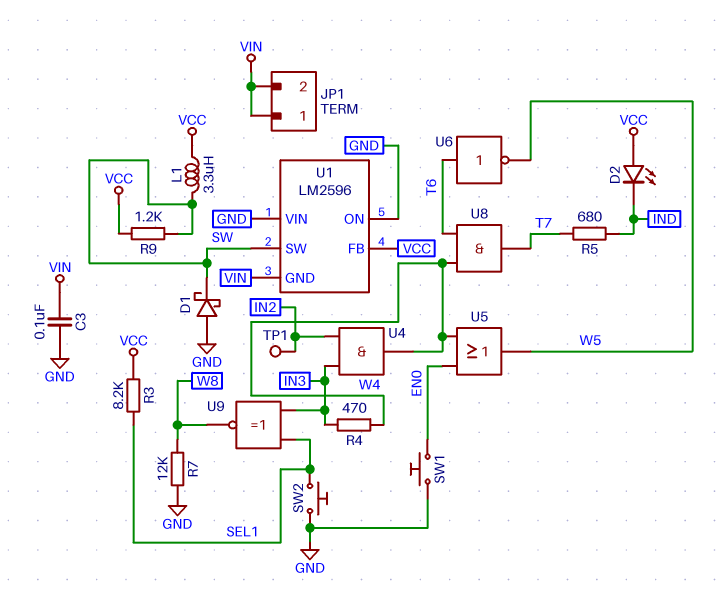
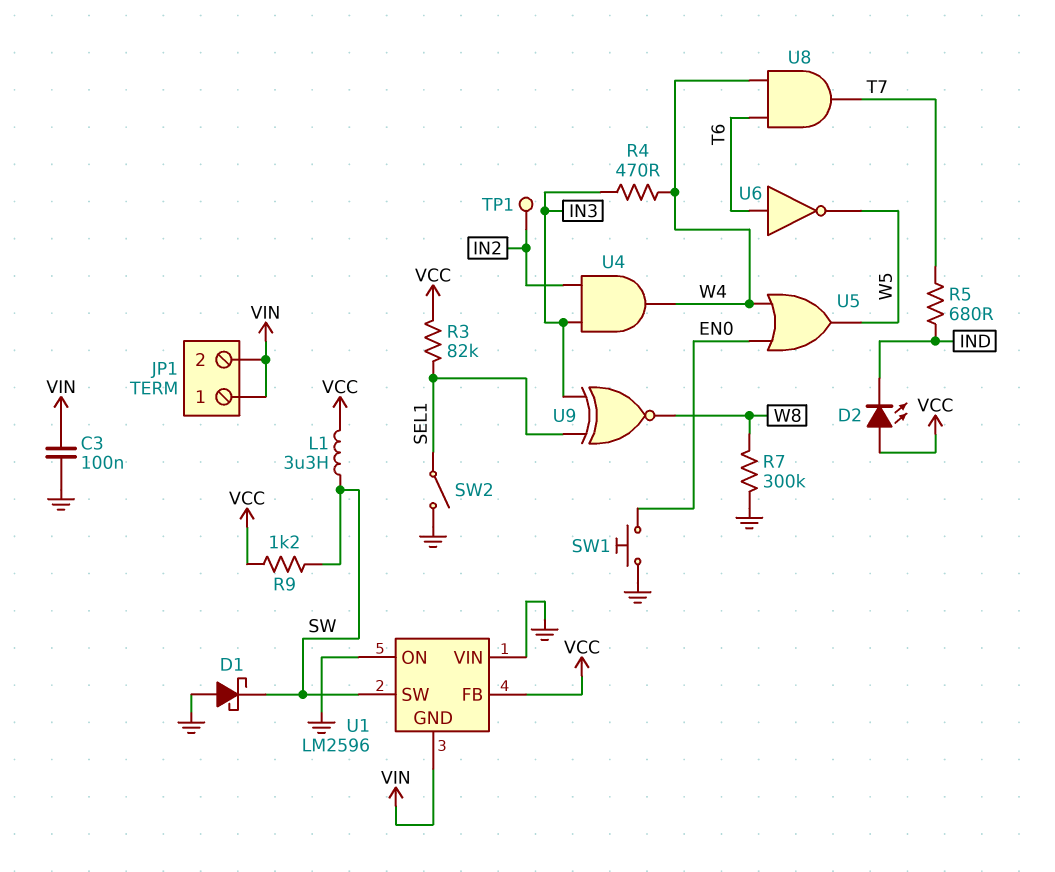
R3: 8.2k (SEL1, VCC) -> 82k (SEL1, VCC)
R7: 12k (GND, W8) -> 300k (GND, W8)
SW2: button (GND, SEL1) -> switch (GND, SEL1)

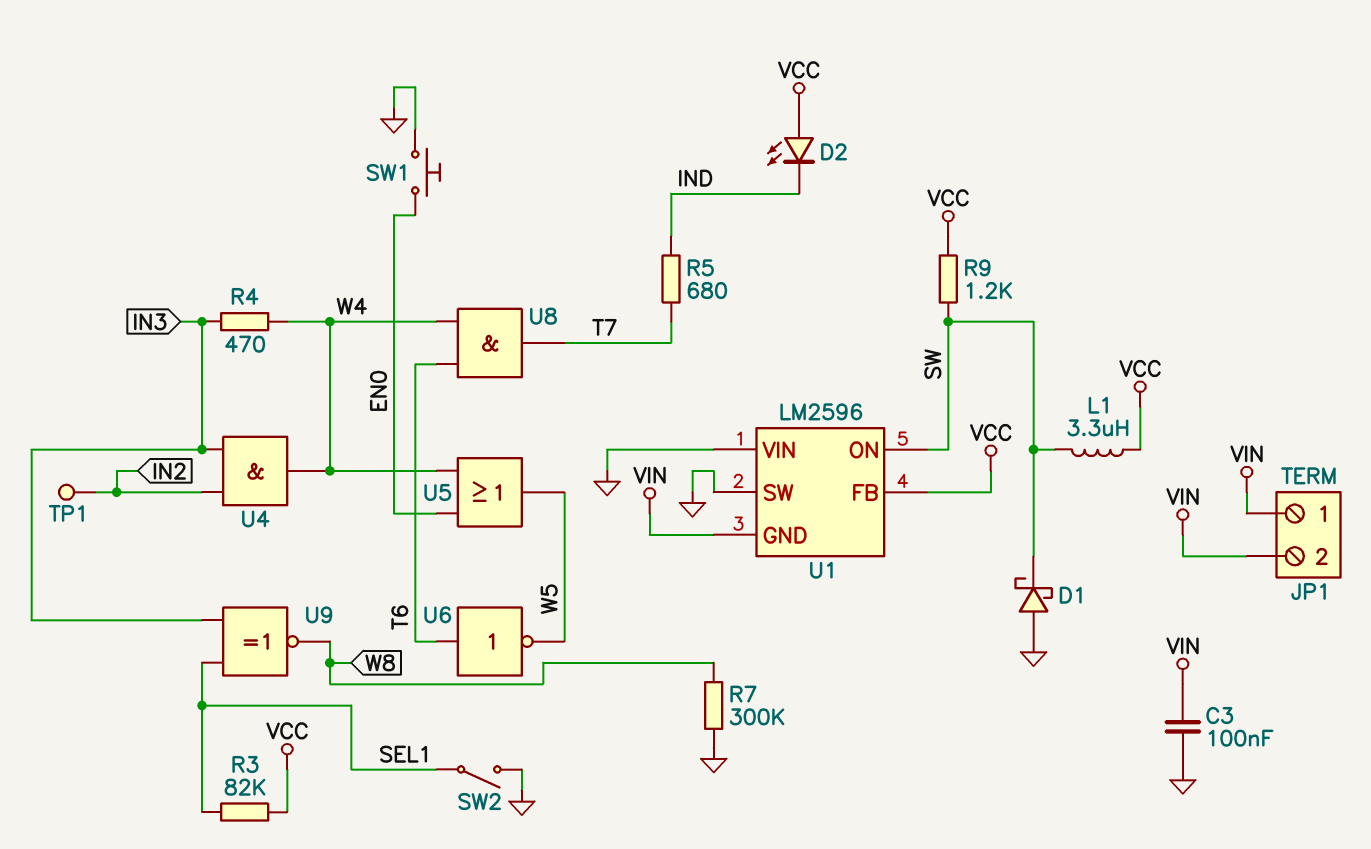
U1 pin ON: GND -> SW
U1 pin SW: SW -> GND

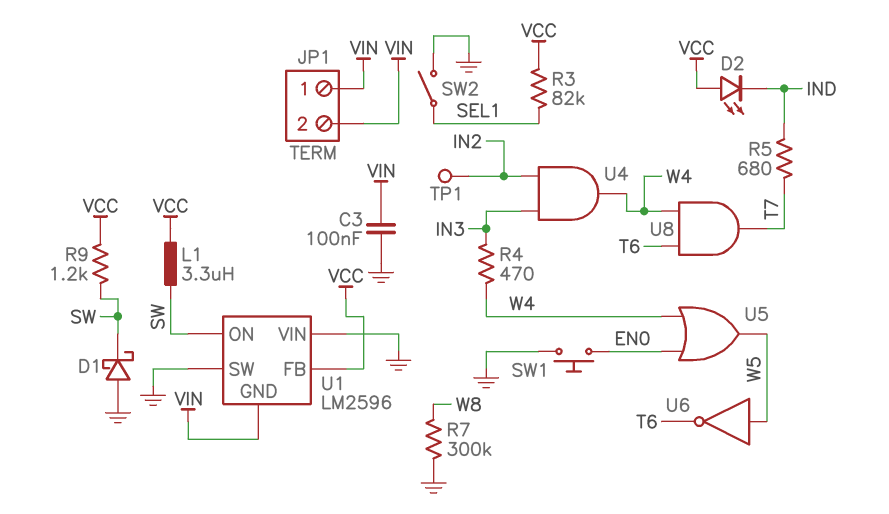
U6: NOT (in T6, out W5) -> NOT (in W5, out T6)
U9: XNOR (in IN3, in SEL1, out W8) -> none

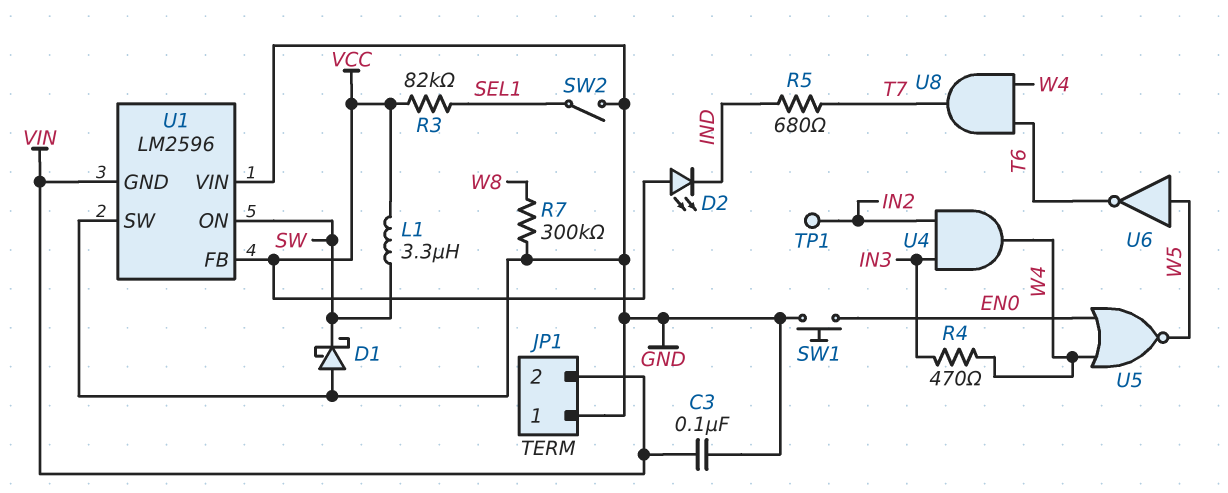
JP1 pin 1: VIN -> GND
R9: 1.2k (SW, VCC) -> none
U5: OR (in EN0, in W4, out W5) -> NOR (in EN0, in W4, out W5)

